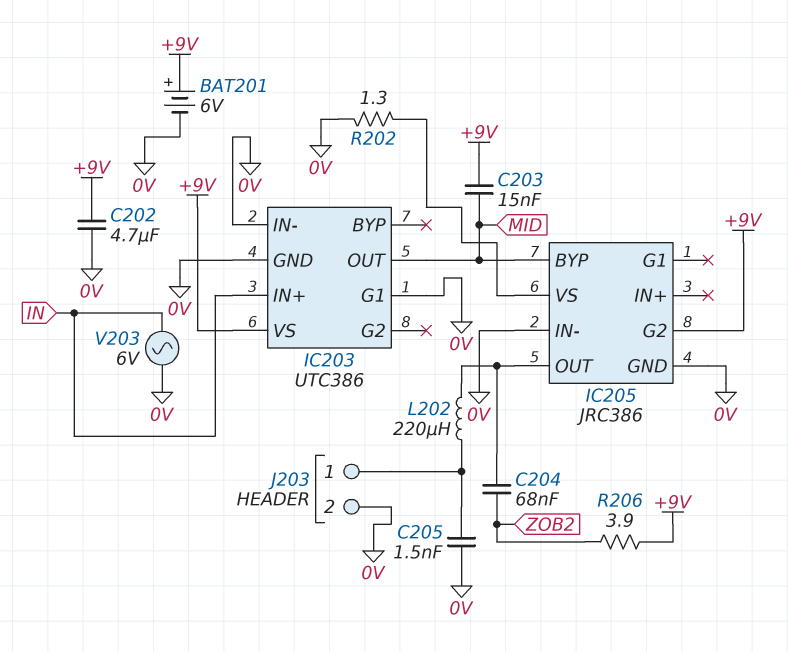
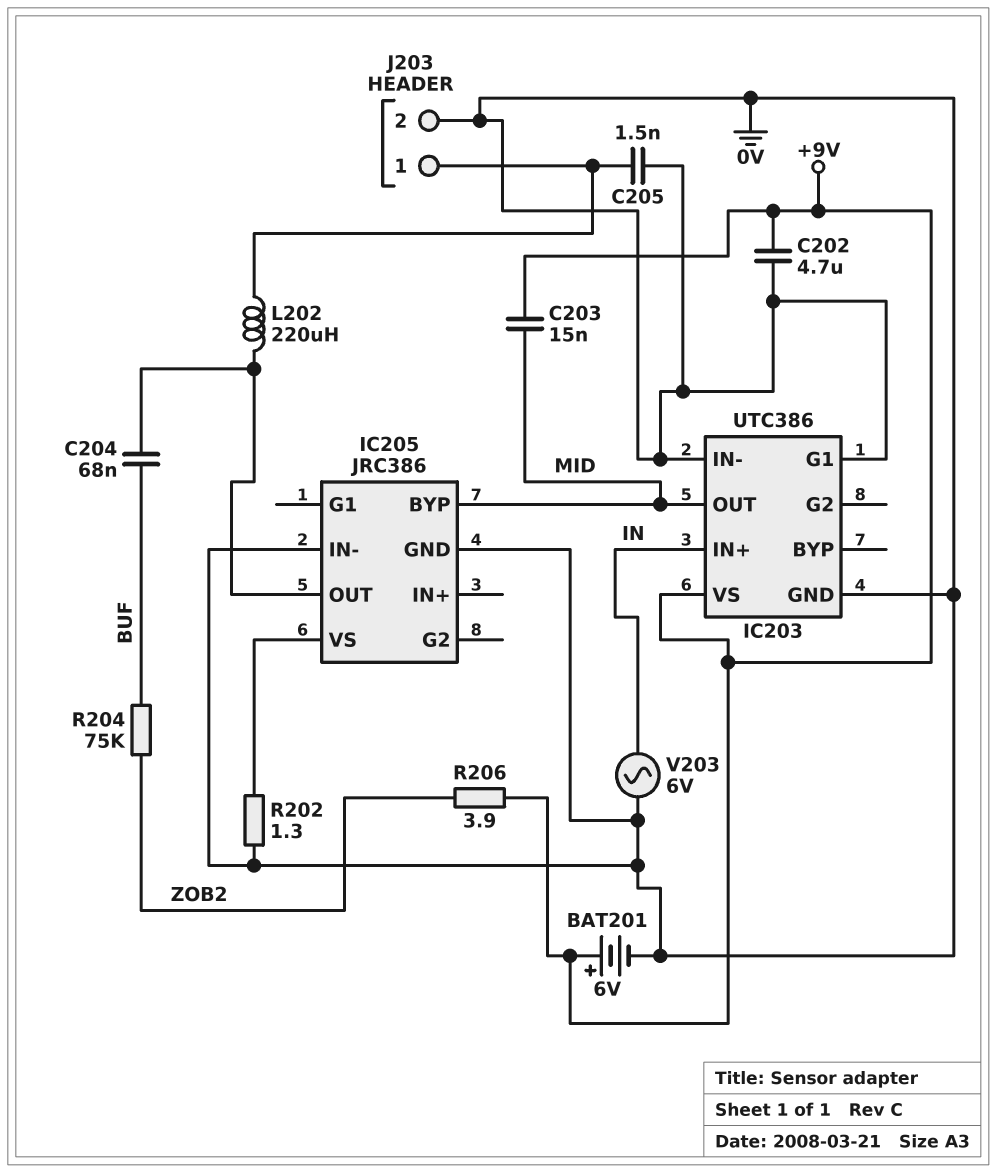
C204: 68nF (IC205/OUT, ZOB2) -> 68nF (BUF, IC205/OUT)
IC205 pin G2: +9V -> none
R204: none -> 75k (BUF, ZOB2)

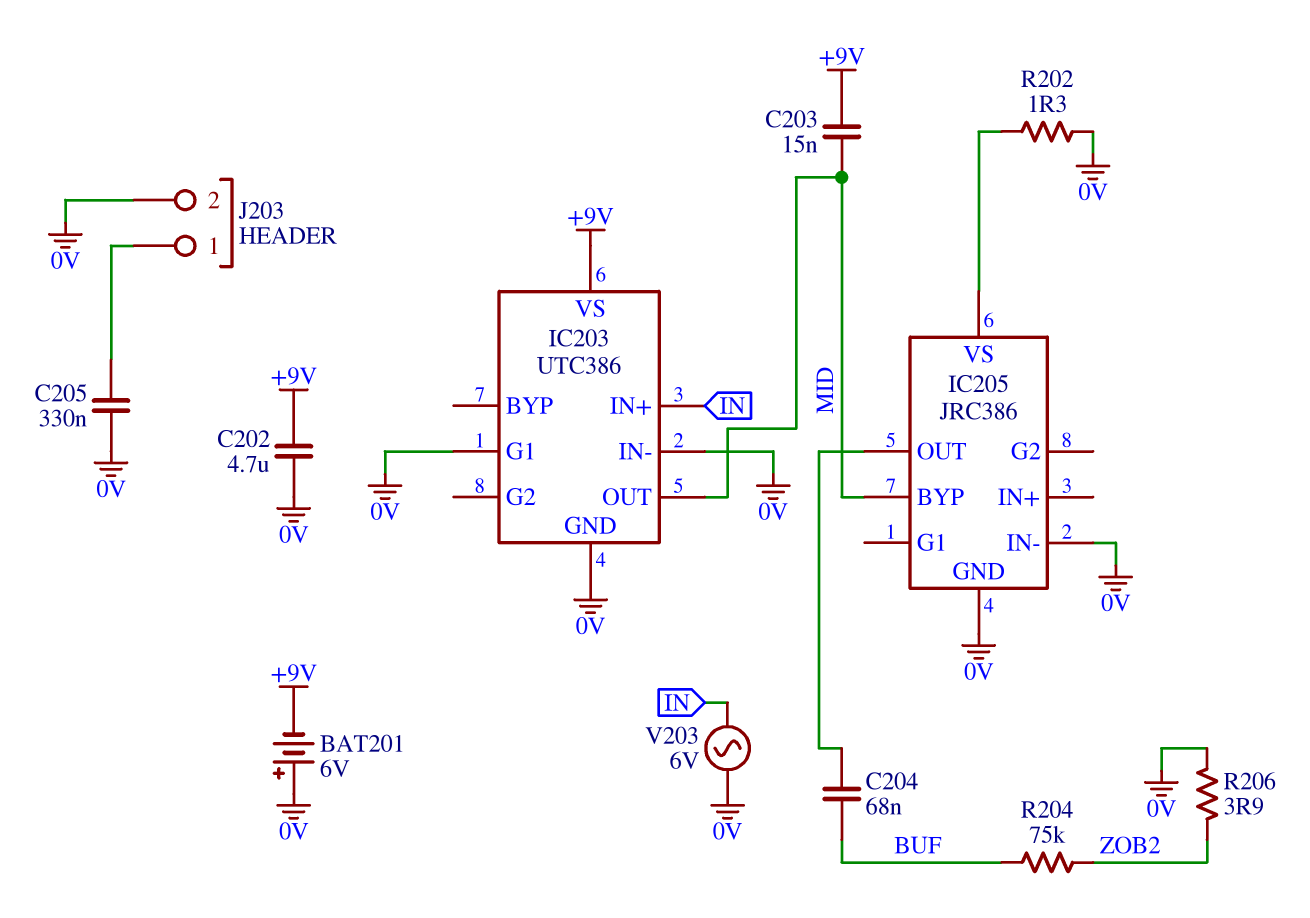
BAT201: 6V (plus +9V, minus 0V) -> 6V (plus 0V, minus +9V)
C205: 1.5nF (0V, J203/1) -> 330nF (0V, J203/1)
L202: 220uH (IC205/OUT, J203/1) -> none
R206: 3.9 (+9V, ZOB2) -> 3.9 (0V, ZOB2)

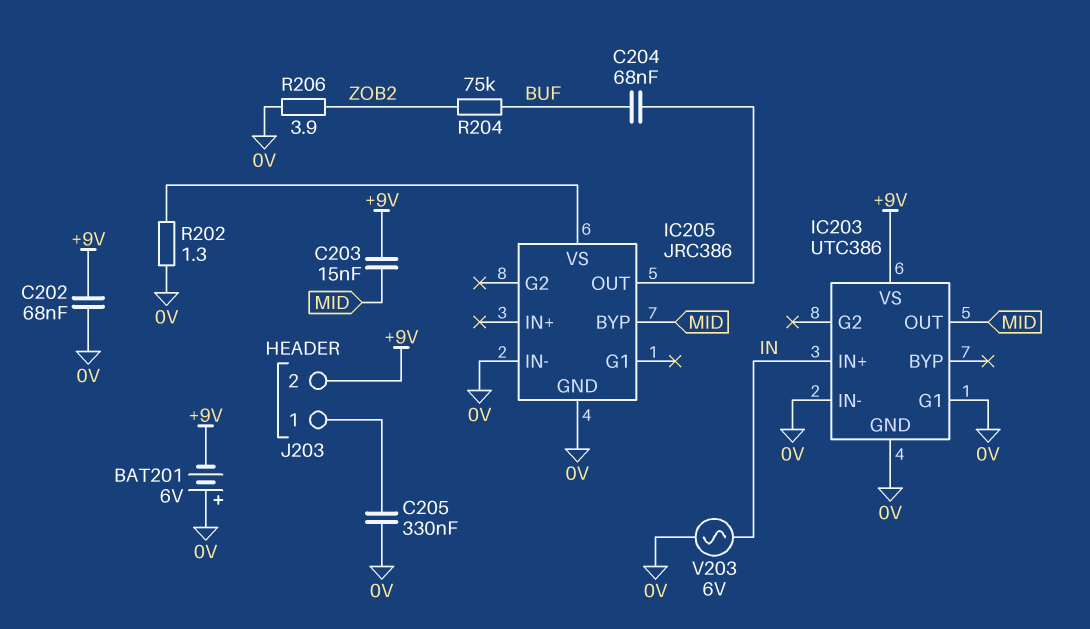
C202: 4.7uF (+9V, 0V) -> 68nF (+9V, 0V)
J203 pin 2: 0V -> +9V

